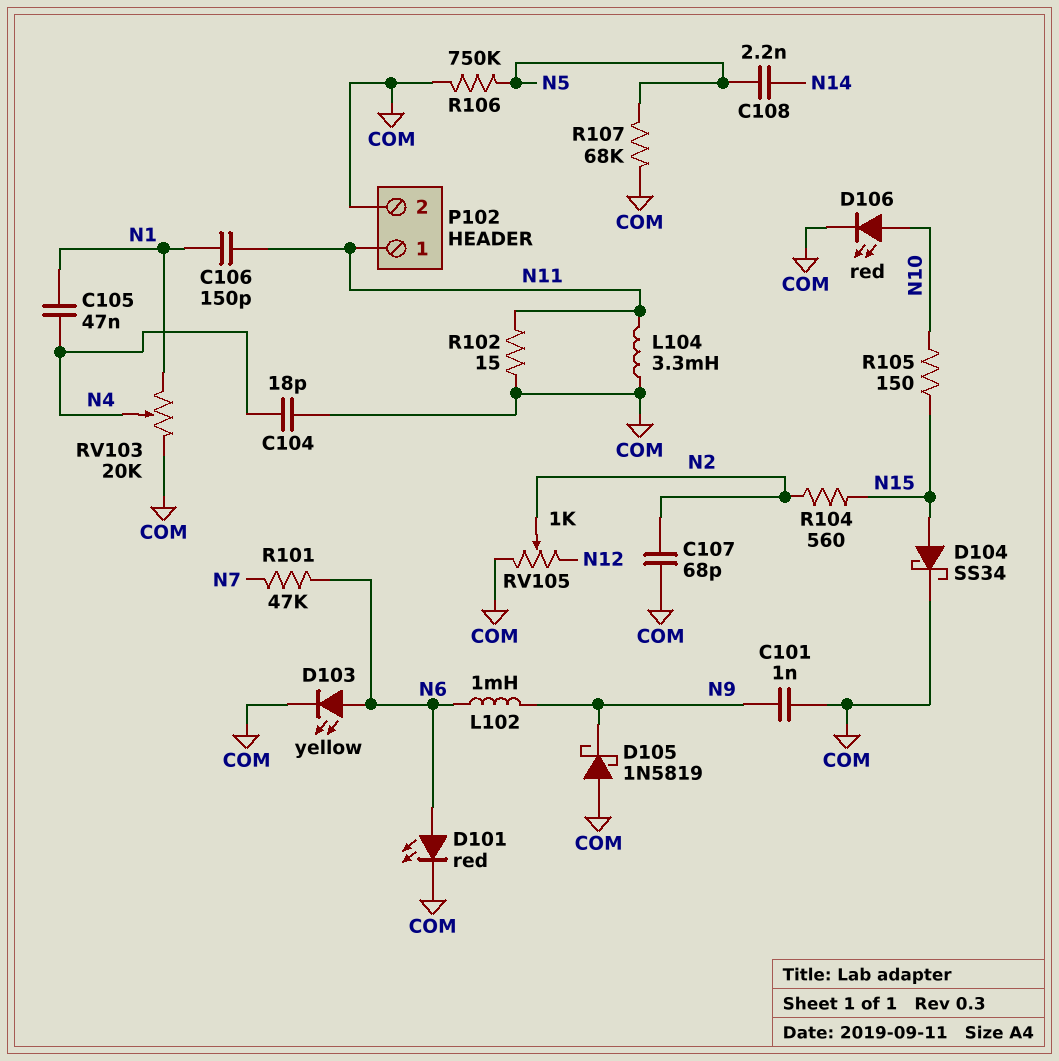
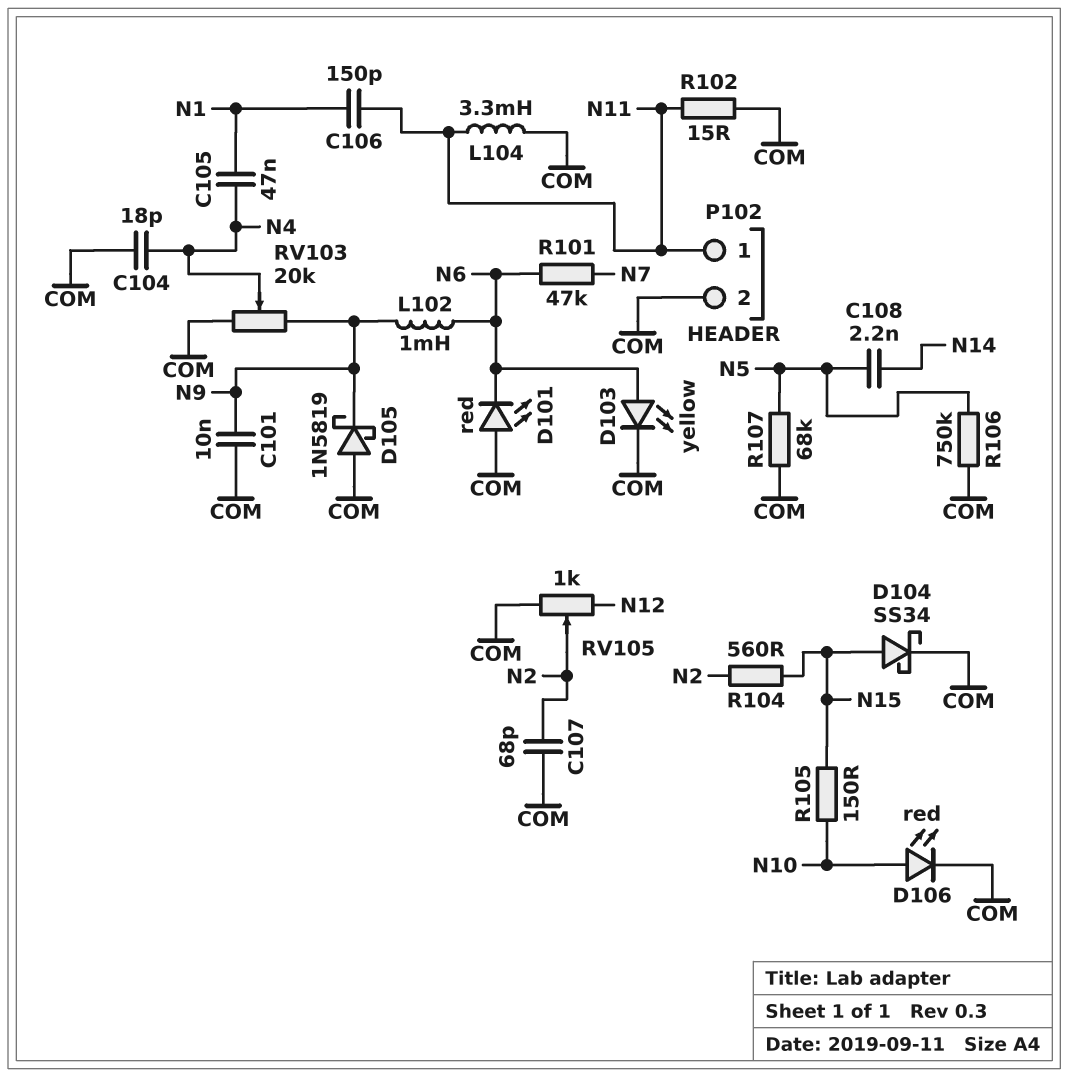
C101: 1nF (COM, N9) -> 10nF (COM, N9)
D101: LED red (A N6, K COM) -> LED red (A COM, K N6)
RV103: 20k (COM, N1, wiper N4) -> 20k (COM, N9, wiper N4)

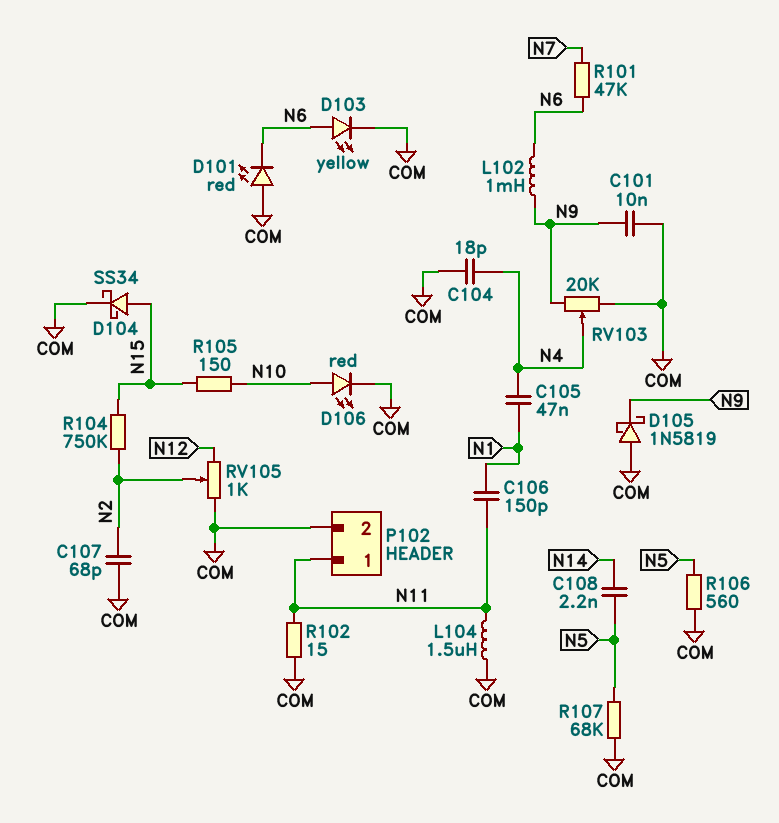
L104: 3.3mH (COM, N11) -> 1.5uH (COM, N11)
R104: 560 (N2, N15) -> 750k (N2, N15)
R106: 750k (COM, N5) -> 560 (COM, N5)

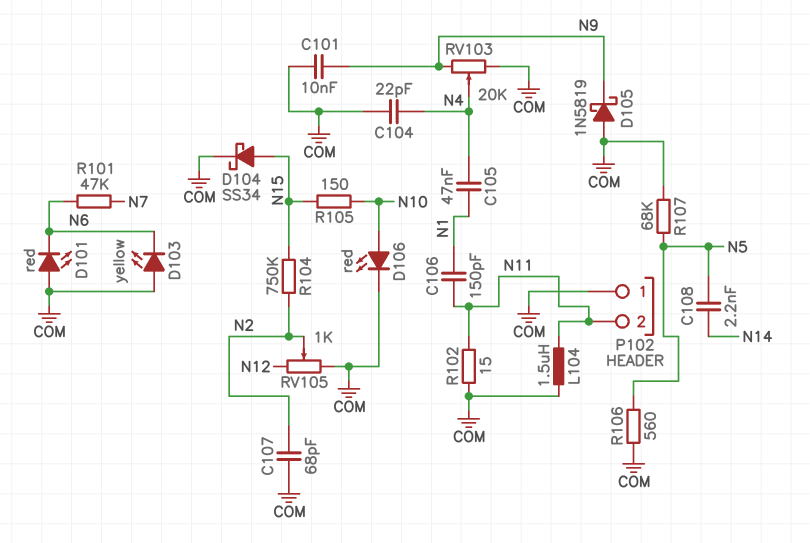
C104: 18pF (COM, N4) -> 22pF (COM, N4)
D103: LED yellow (A N6, K COM) -> LED yellow (A COM, K N6)
L102: 1mH (N6, N9) -> none
P102 pin 1: N11 -> COM
P102 pin 2: COM -> N11

